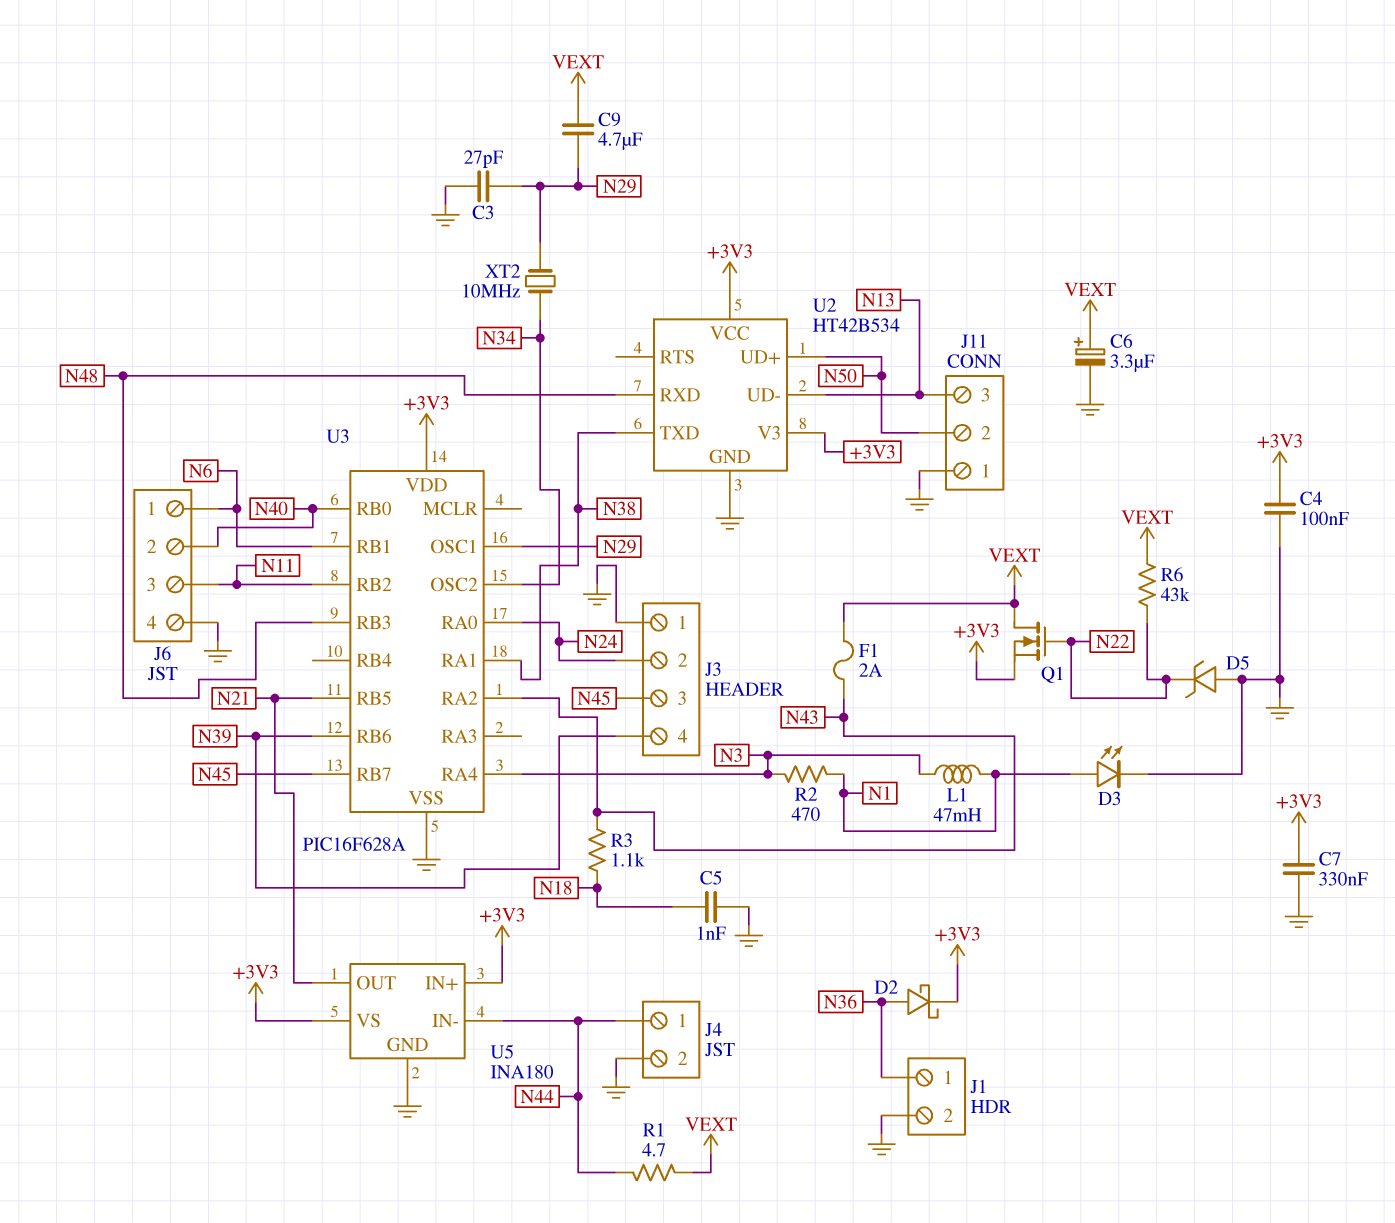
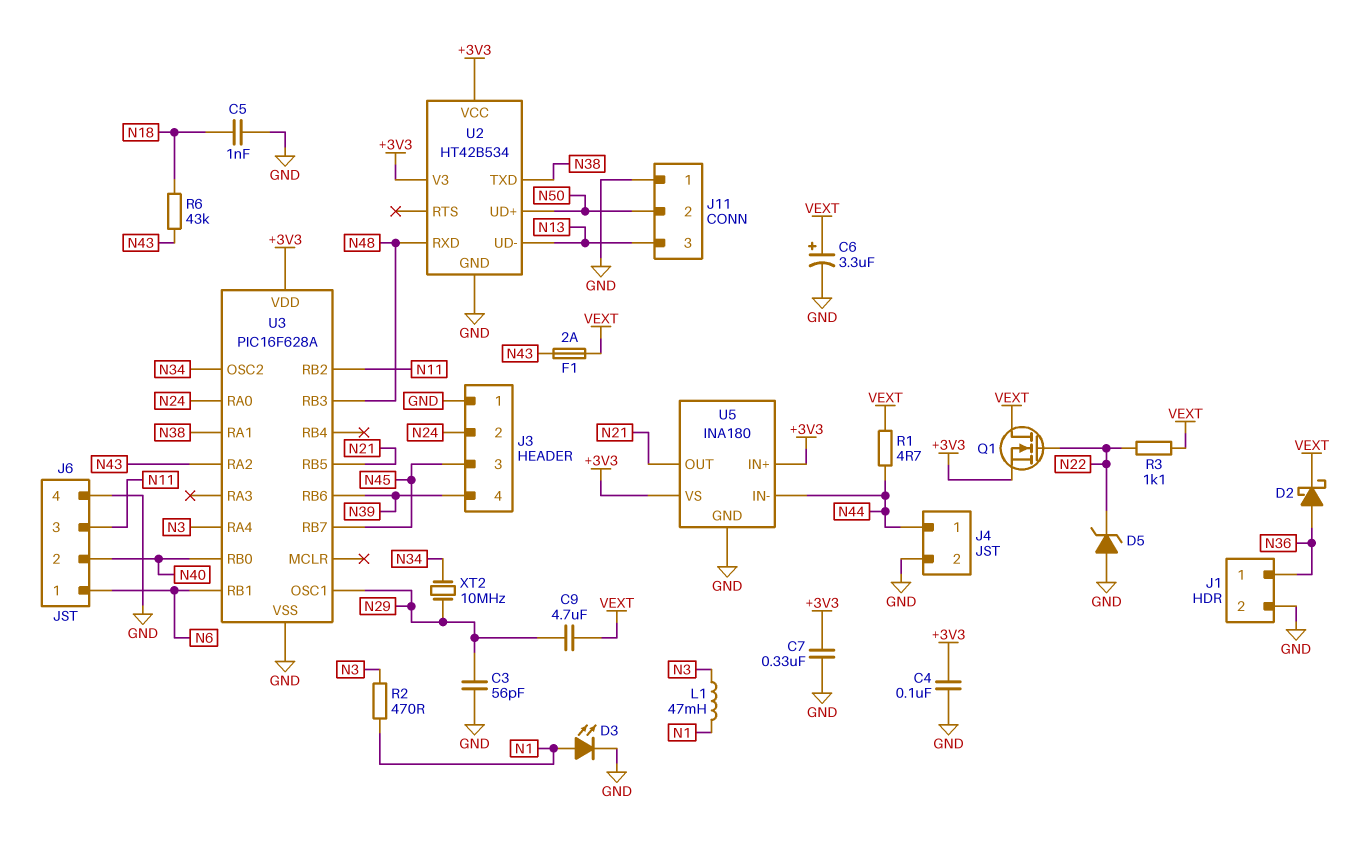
C3: 27pF (GND, N29) -> 56pF (GND, N29)
D2: schottky (A N36, K +3V3) -> schottky (A N36, K VEXT)
R3: 1.1k (N18, N43) -> 1.1k (N22, VEXT)
R6: 43k (N22, VEXT) -> 43k (N18, N43)

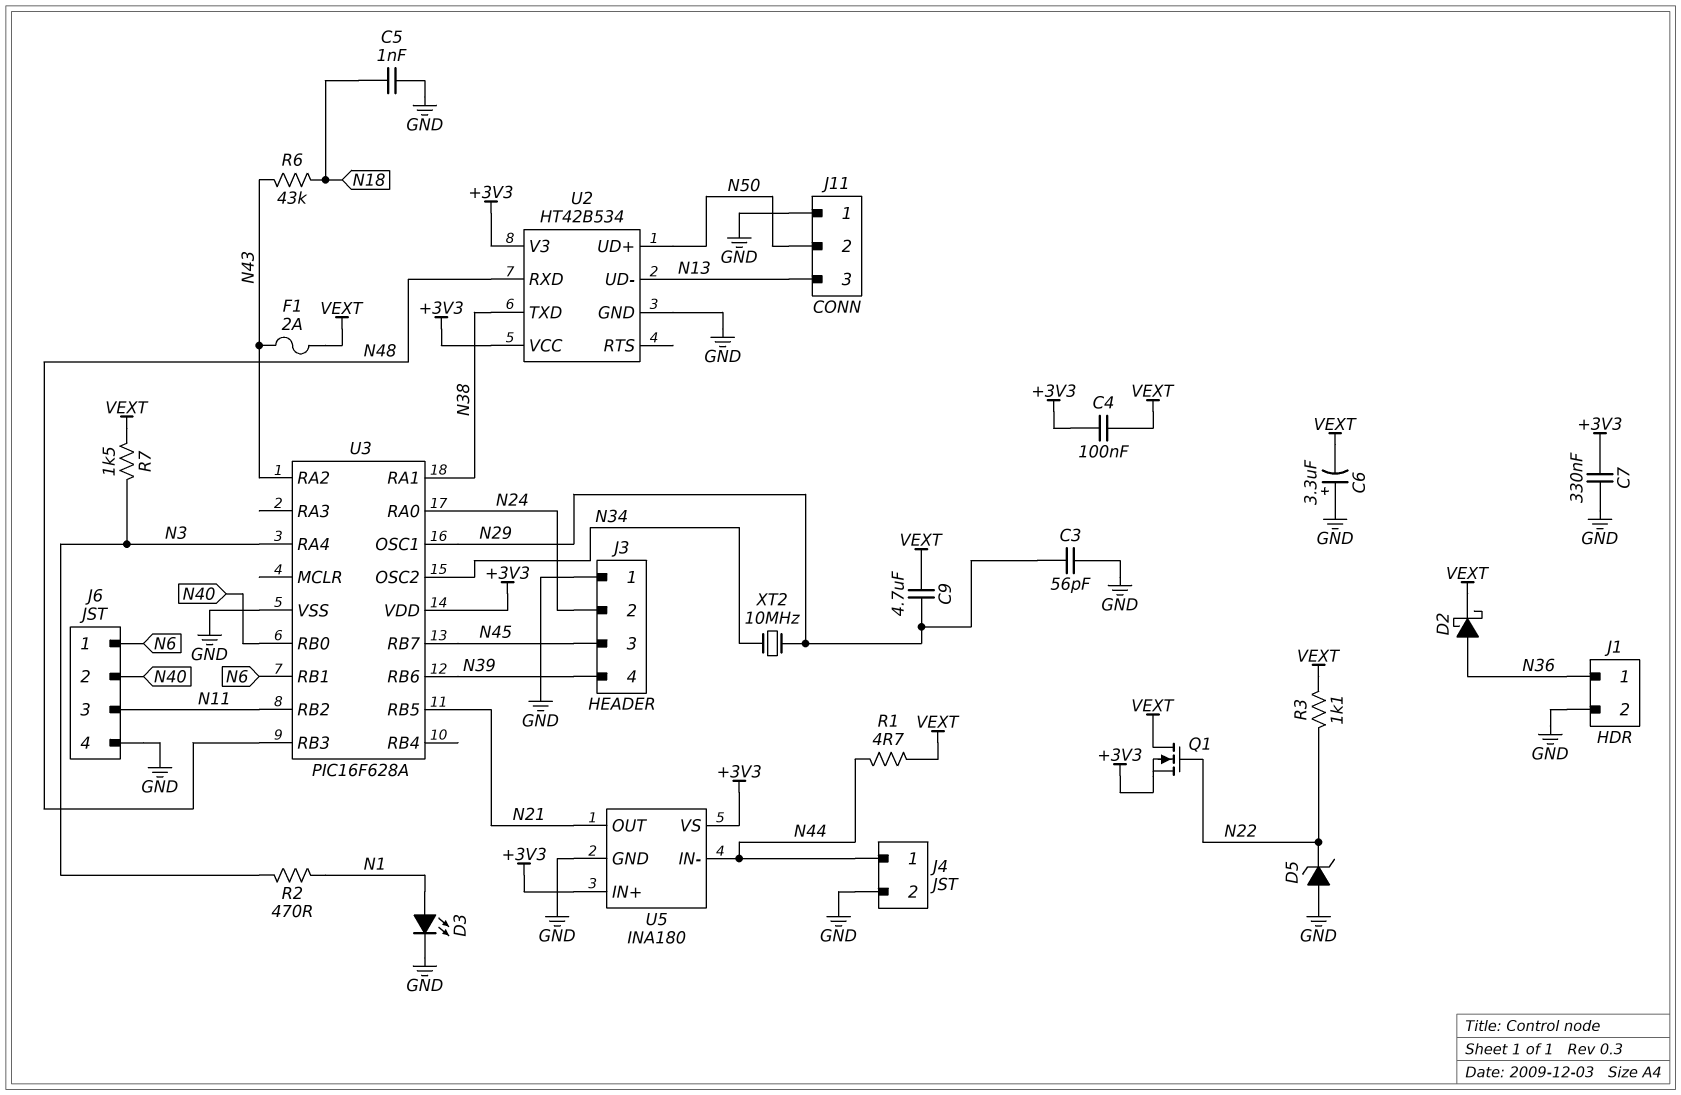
C4: 100nF (+3V3, GND) -> 100nF (+3V3, VEXT)
C6: 3.3uF (plus VEXT, minus GND) -> 3.3uF (plus GND, minus VEXT)
L1: 47mH (N1, N3) -> none
R7: none -> 1.5k (N3, VEXT)

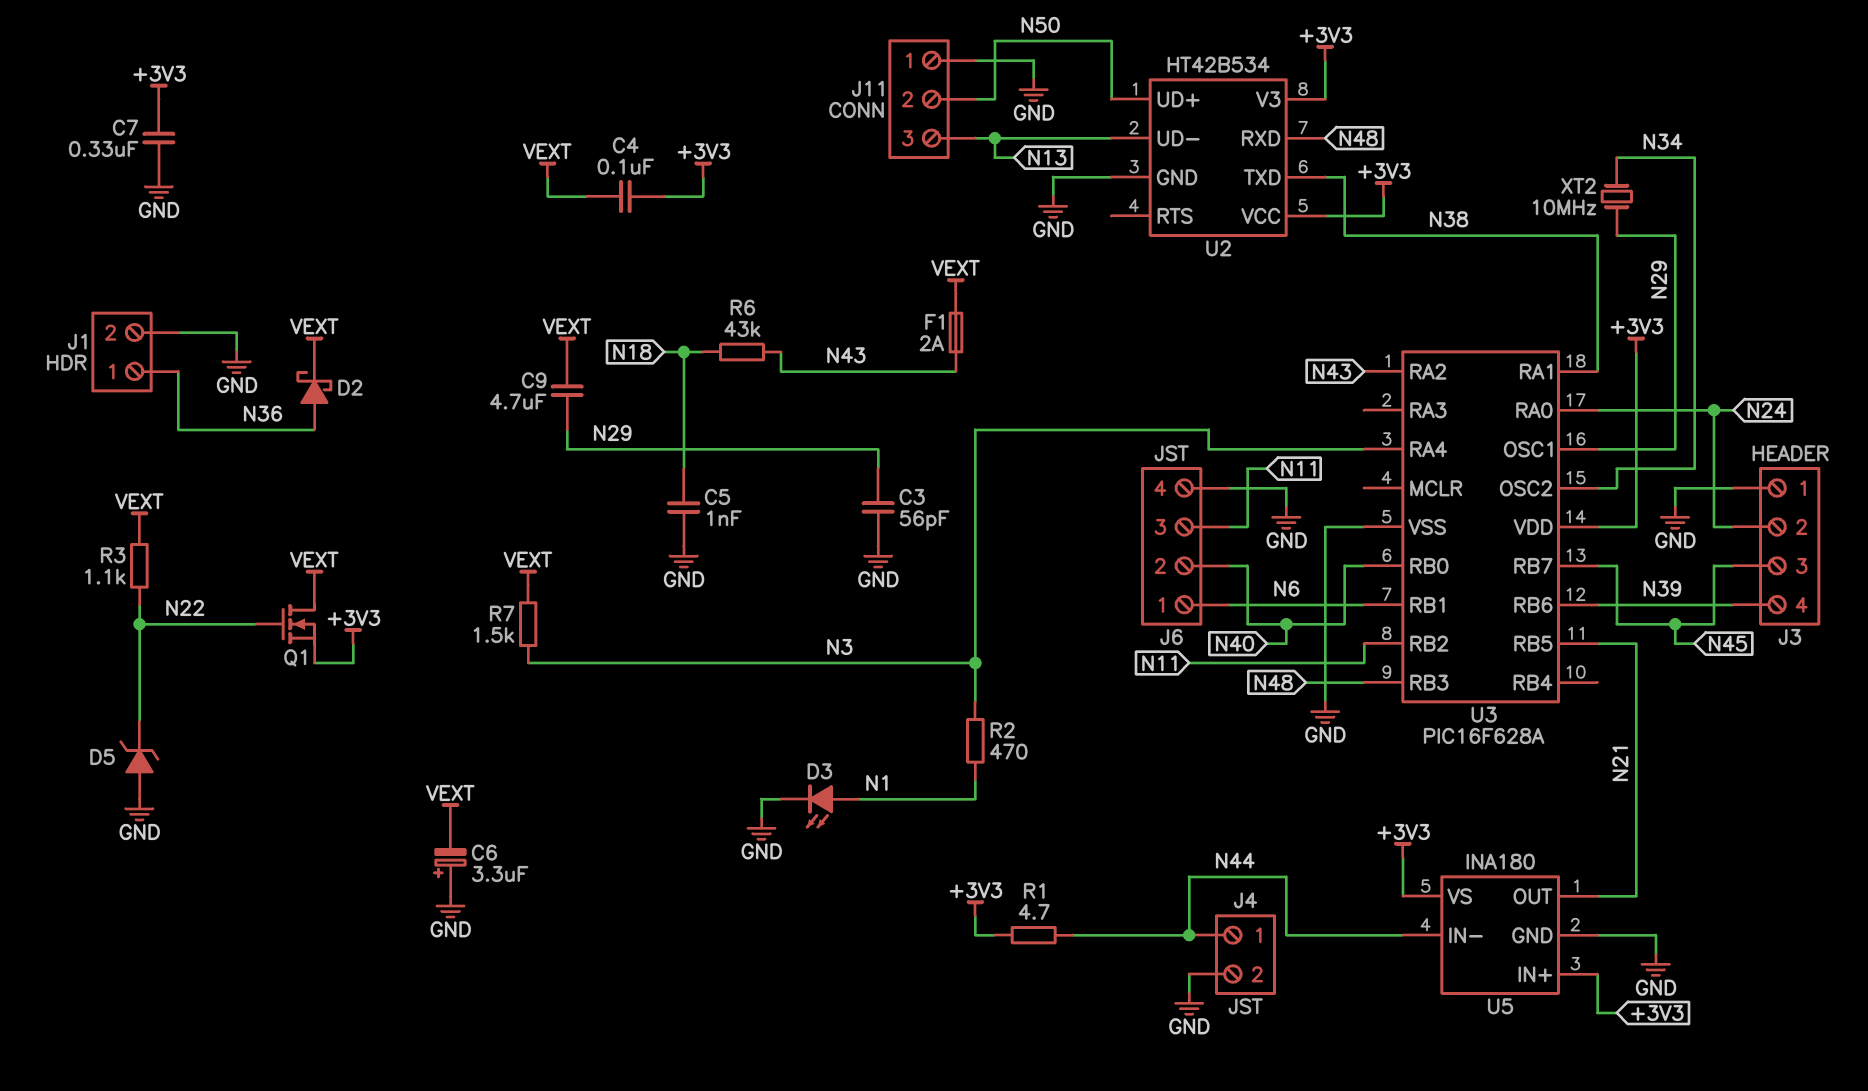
R1: 4.7 (N44, VEXT) -> 4.7 (+3V3, N44)

